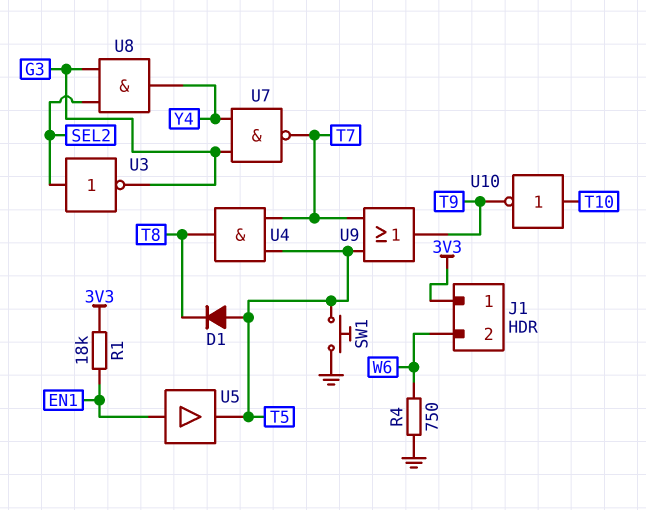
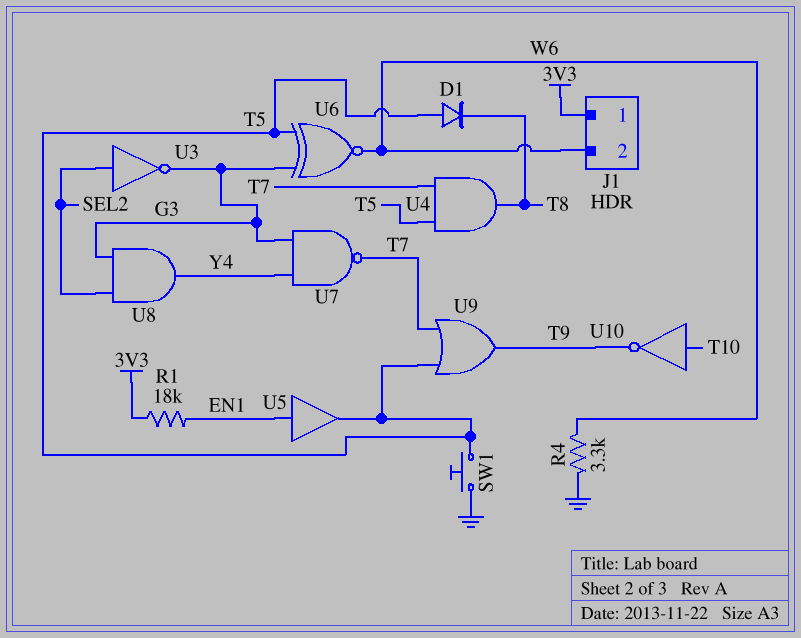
R4: 750 (GND, W6) -> 3.3k (GND, W6)
U6: none -> XNOR (in G3, in T5, out W6)

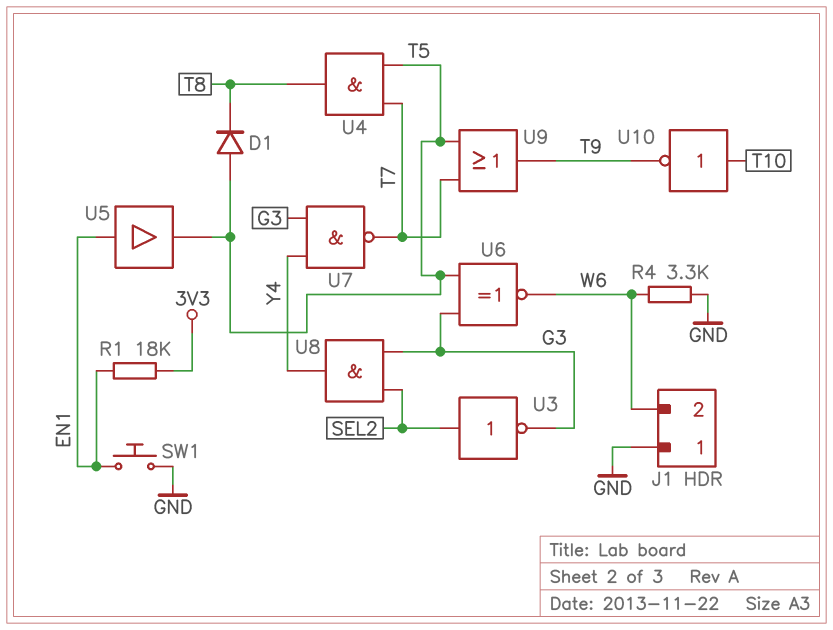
J1 pin 1: 3V3 -> GND
SW1: button (GND, T5) -> button (EN1, GND)

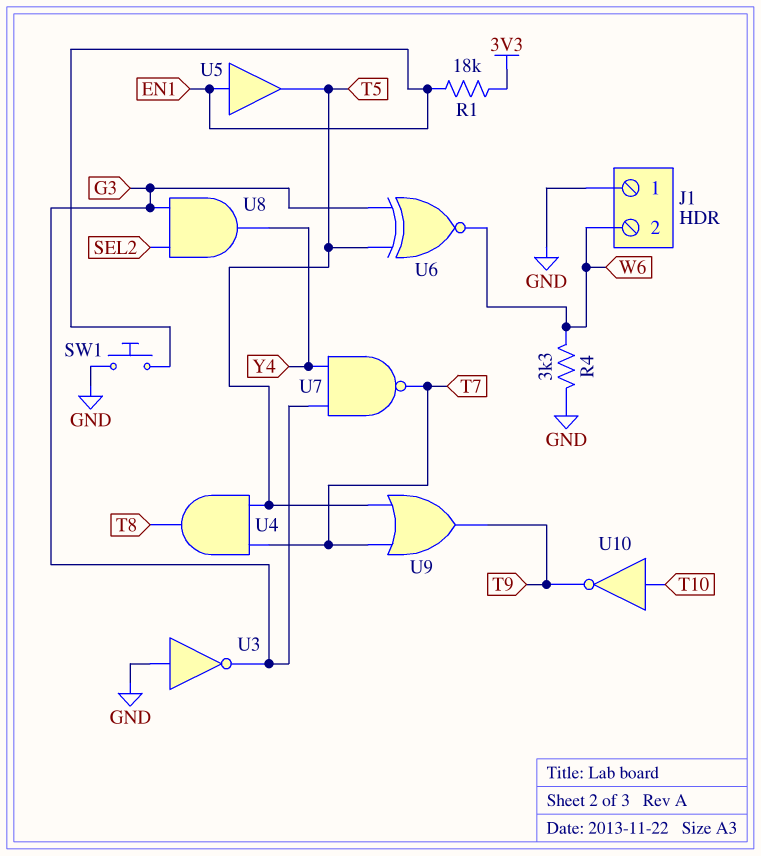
D1: diode (A T5, K T8) -> none
U3: NOT (in SEL2, out G3) -> NOT (in GND, out G3)

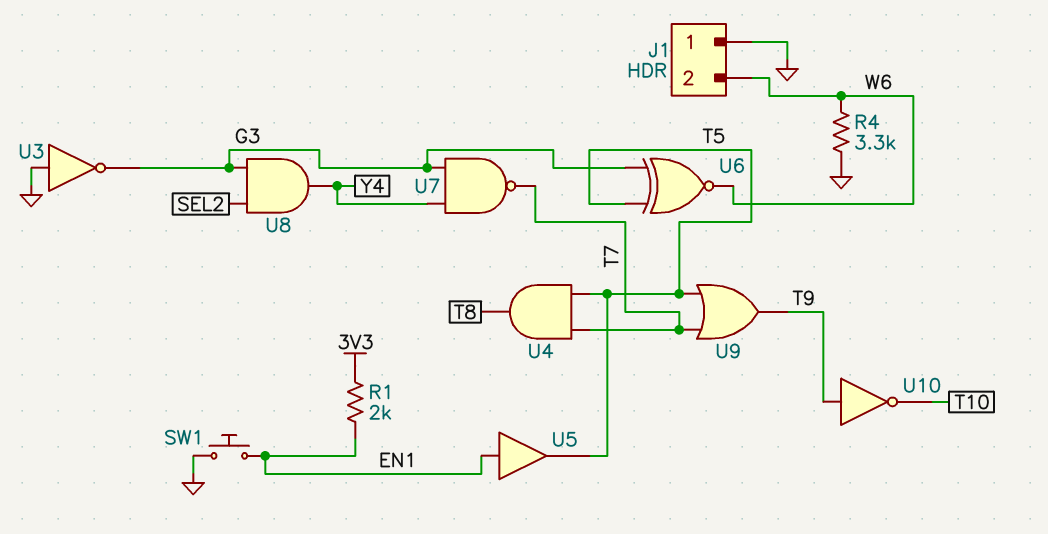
R1: 18k (3V3, EN1) -> 2k (3V3, EN1)
U10: NOT (in T10, out T9) -> NOT (in T9, out T10)

